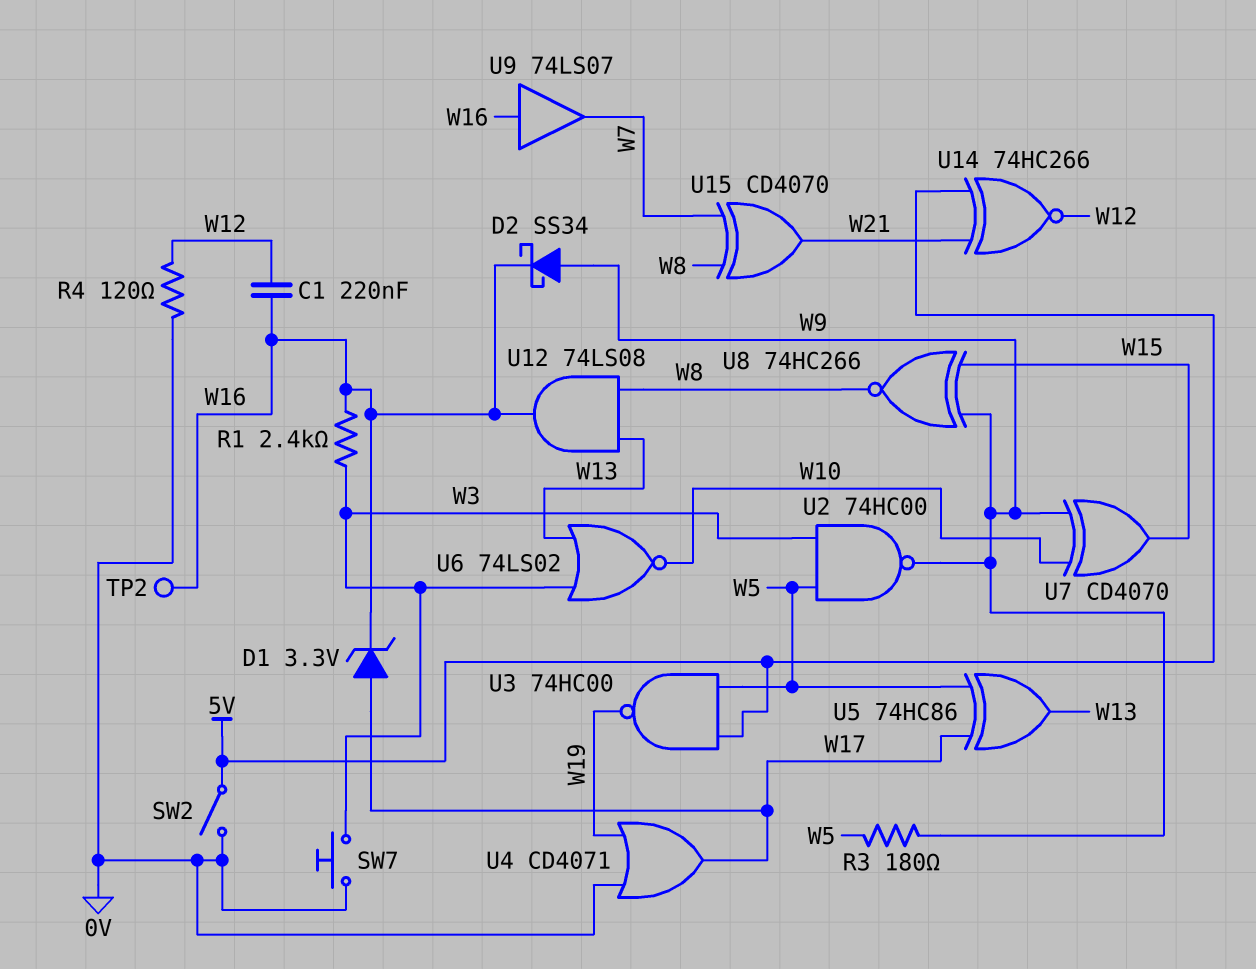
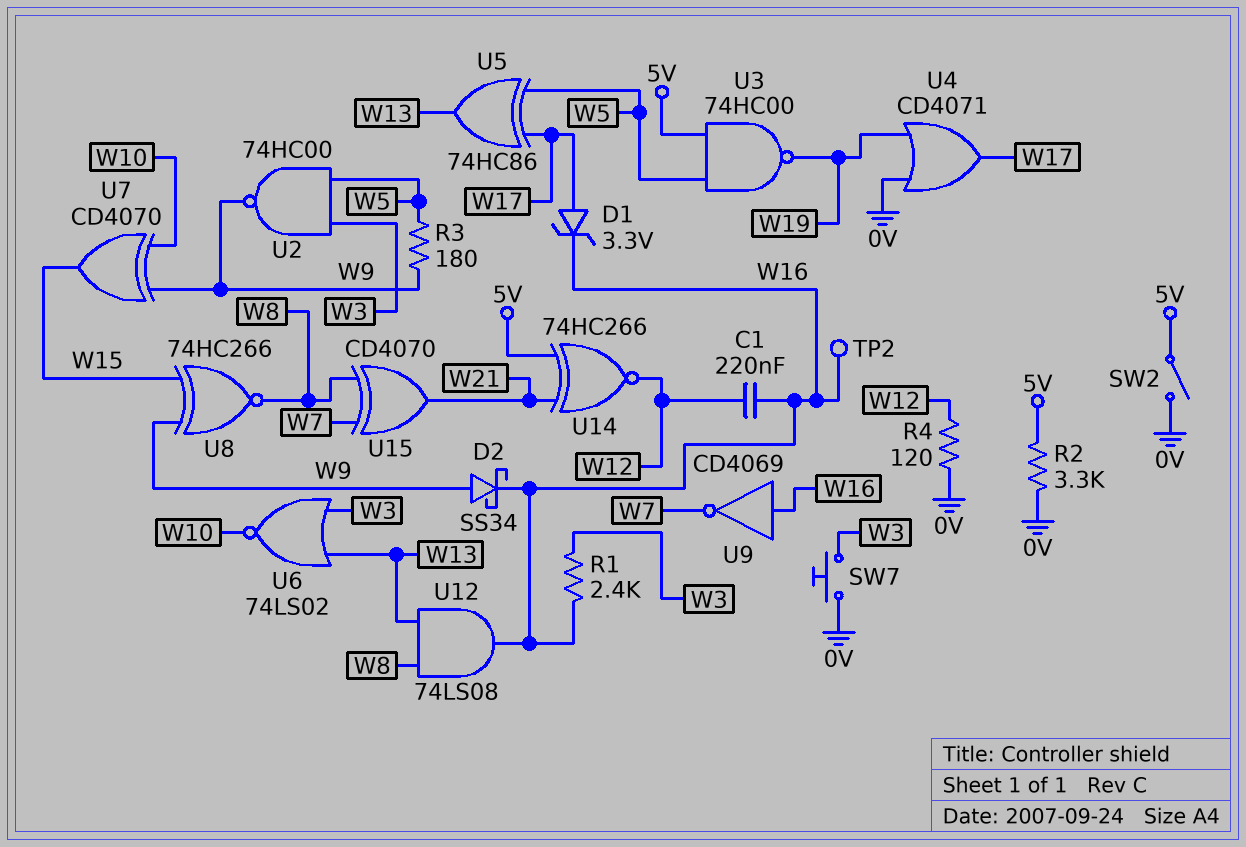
R2: none -> 3.3k (0V, 5V)
U9: buffer 74LS07 (in W16, out W7) -> NOT CD4069 (in W16, out W7)

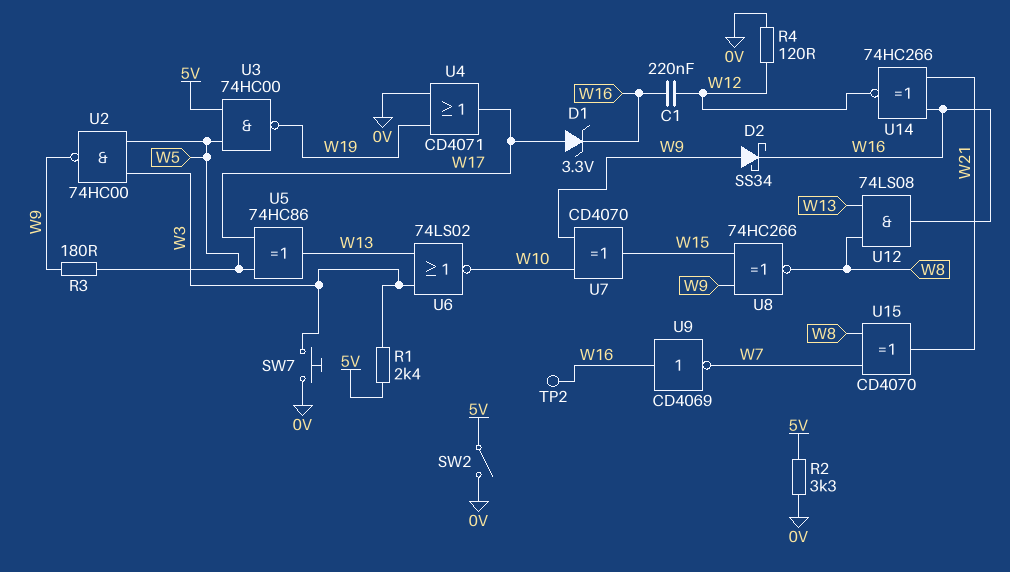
R1: 2.4k (W3, W16) -> 2.4k (5V, W3)
U14: XNOR 74HC266 (in 5V, in W21, out W12) -> XNOR 74HC266 (in W16, in W21, out W12)

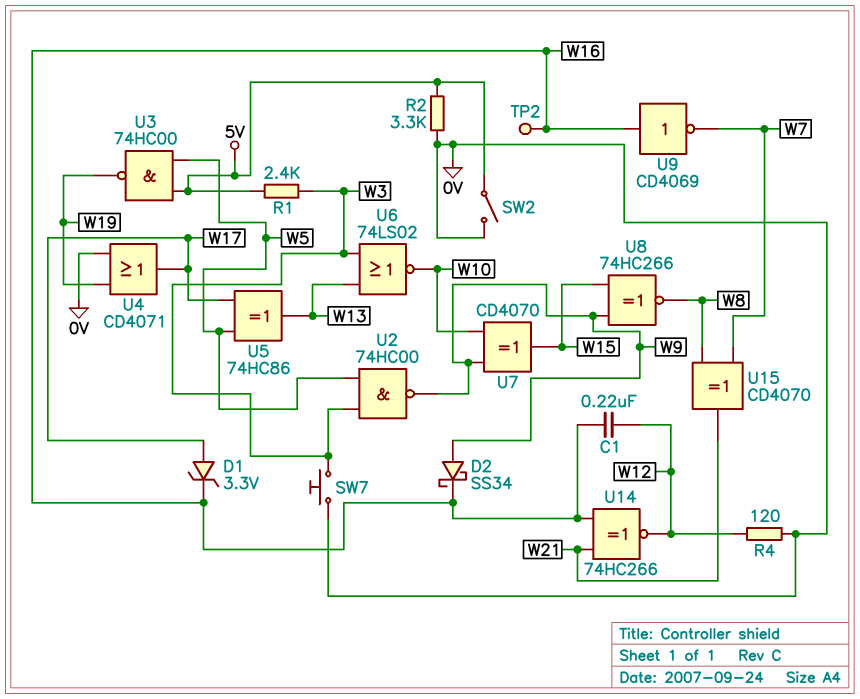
R3: 180 (W5, W9) -> none
U12: AND 74LS08 (in W8, in W13, out W16) -> none

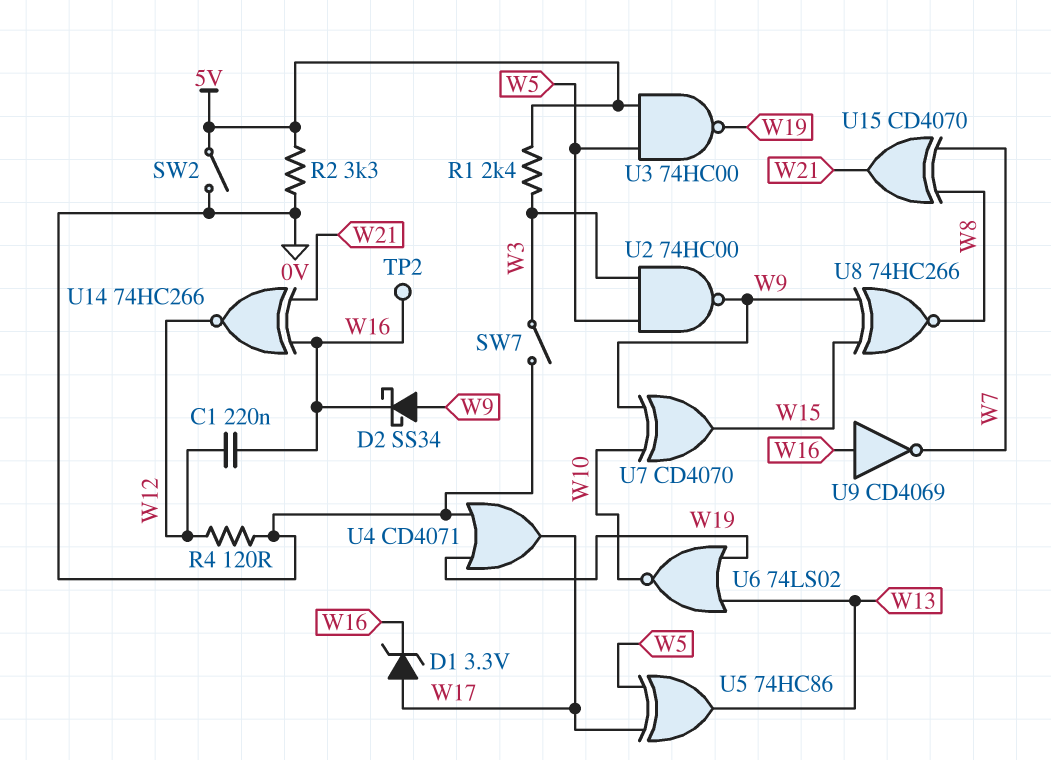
SW7: button (0V, W3) -> switch (0V, W3)
U6: NOR 74LS02 (in W3, in W13, out W10) -> NOR 74LS02 (in W13, in W19, out W10)

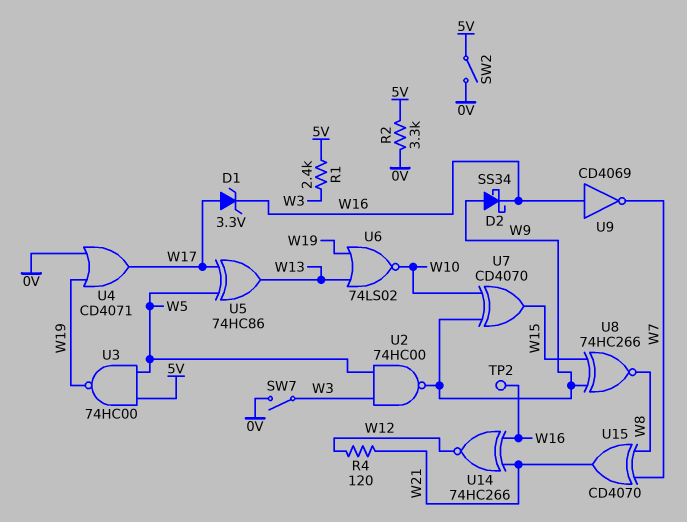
C1: 220nF (W12, W16) -> none
R4: 120 (0V, W12) -> 120 (W12, W21)

